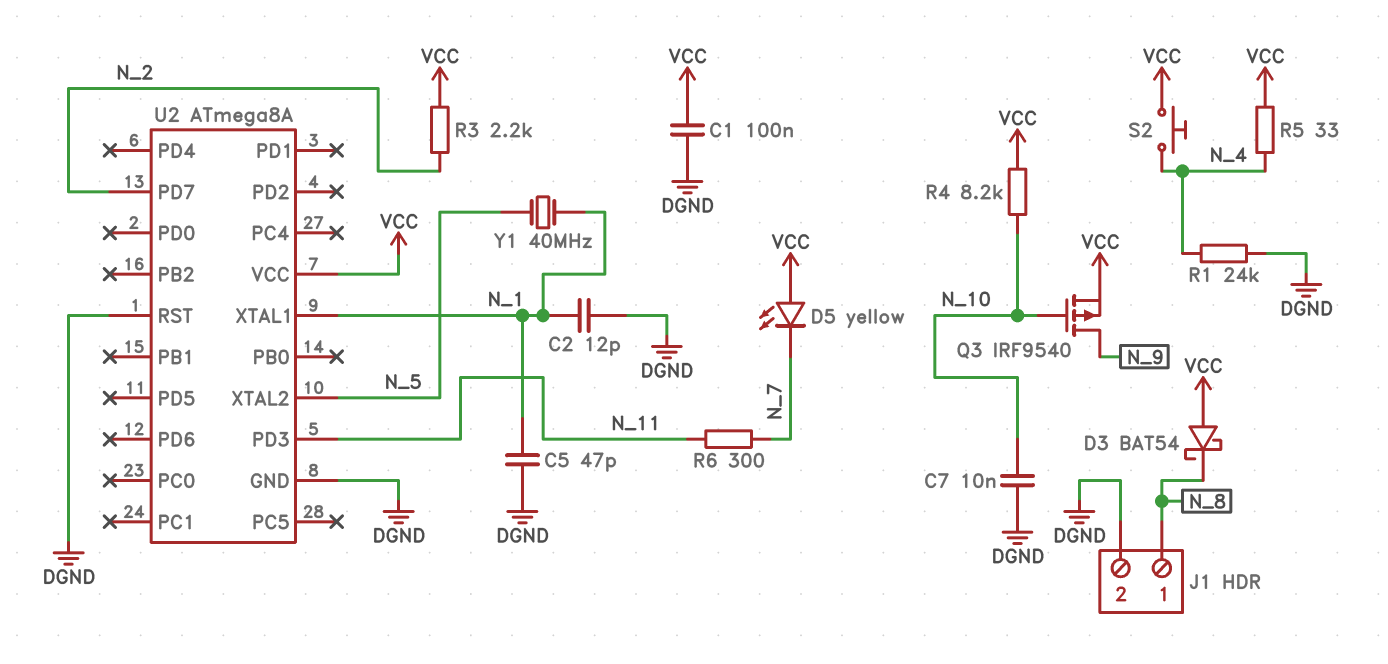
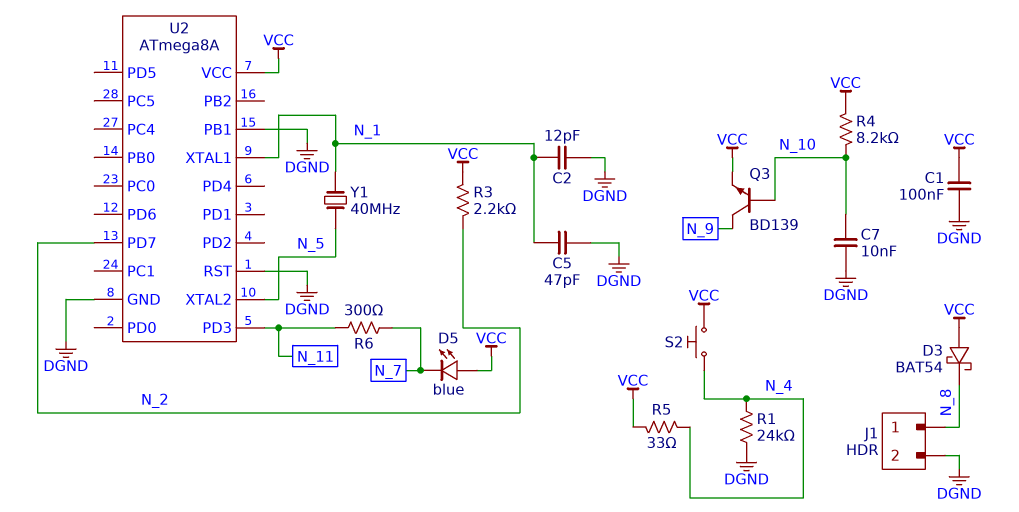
D5: LED yellow (A VCC, K N_7) -> LED blue (A VCC, K N_7)
Q3: PMOS IRF9540 (G N_10, D N_9, S VCC) -> NPN BD139 (B N_10, C N_9, E VCC)
U2 pin PB1: none -> DGND

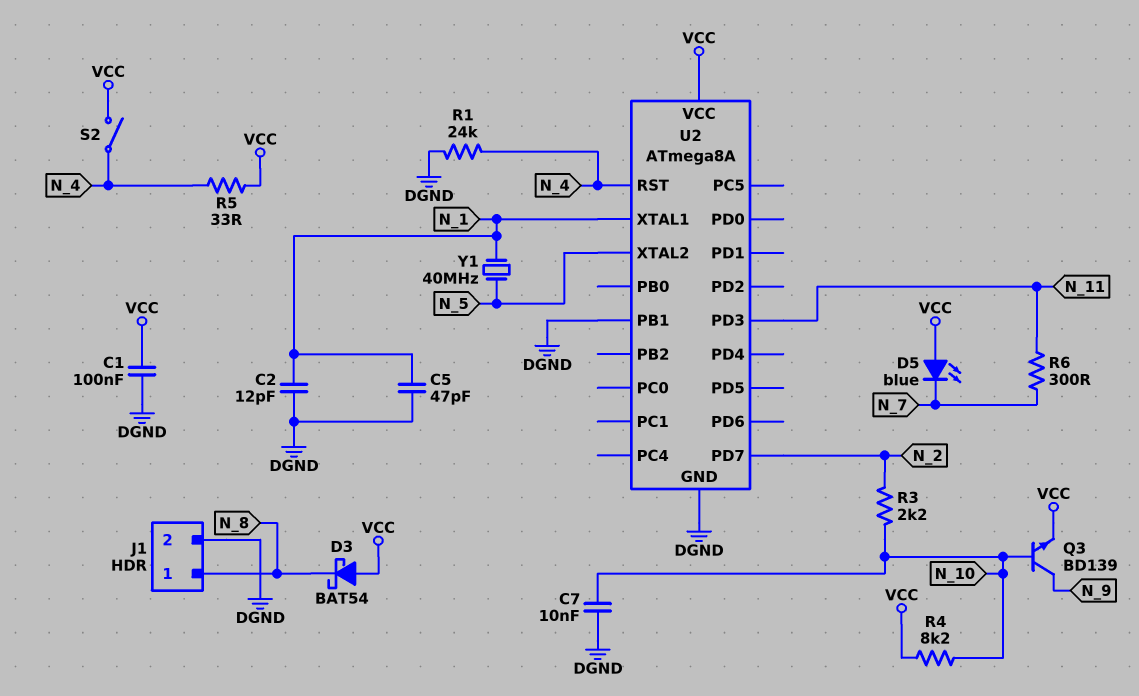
R3: 2.2k (N_2, VCC) -> 2.2k (N_2, N_10)
S2: button (N_4, VCC) -> switch (N_4, VCC)
U2 pin RST: DGND -> N_4

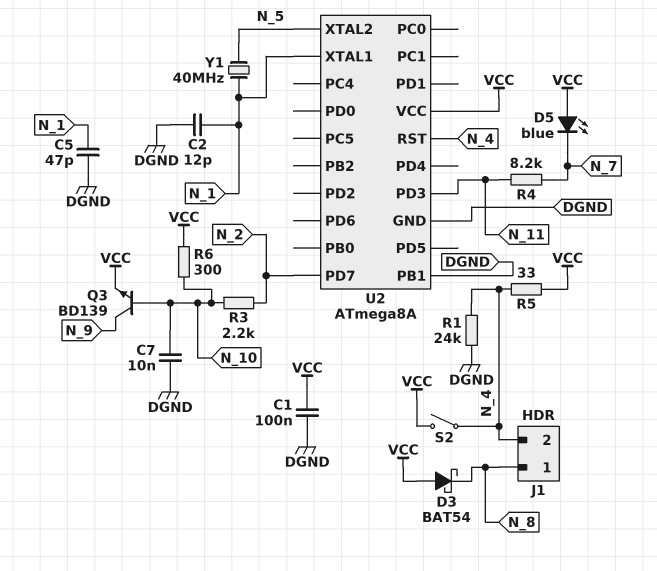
J1 pin 2: DGND -> N_4
R4: 8.2k (N_10, VCC) -> 8.2k (N_7, N_11)
R6: 300 (N_7, N_11) -> 300 (N_10, VCC)

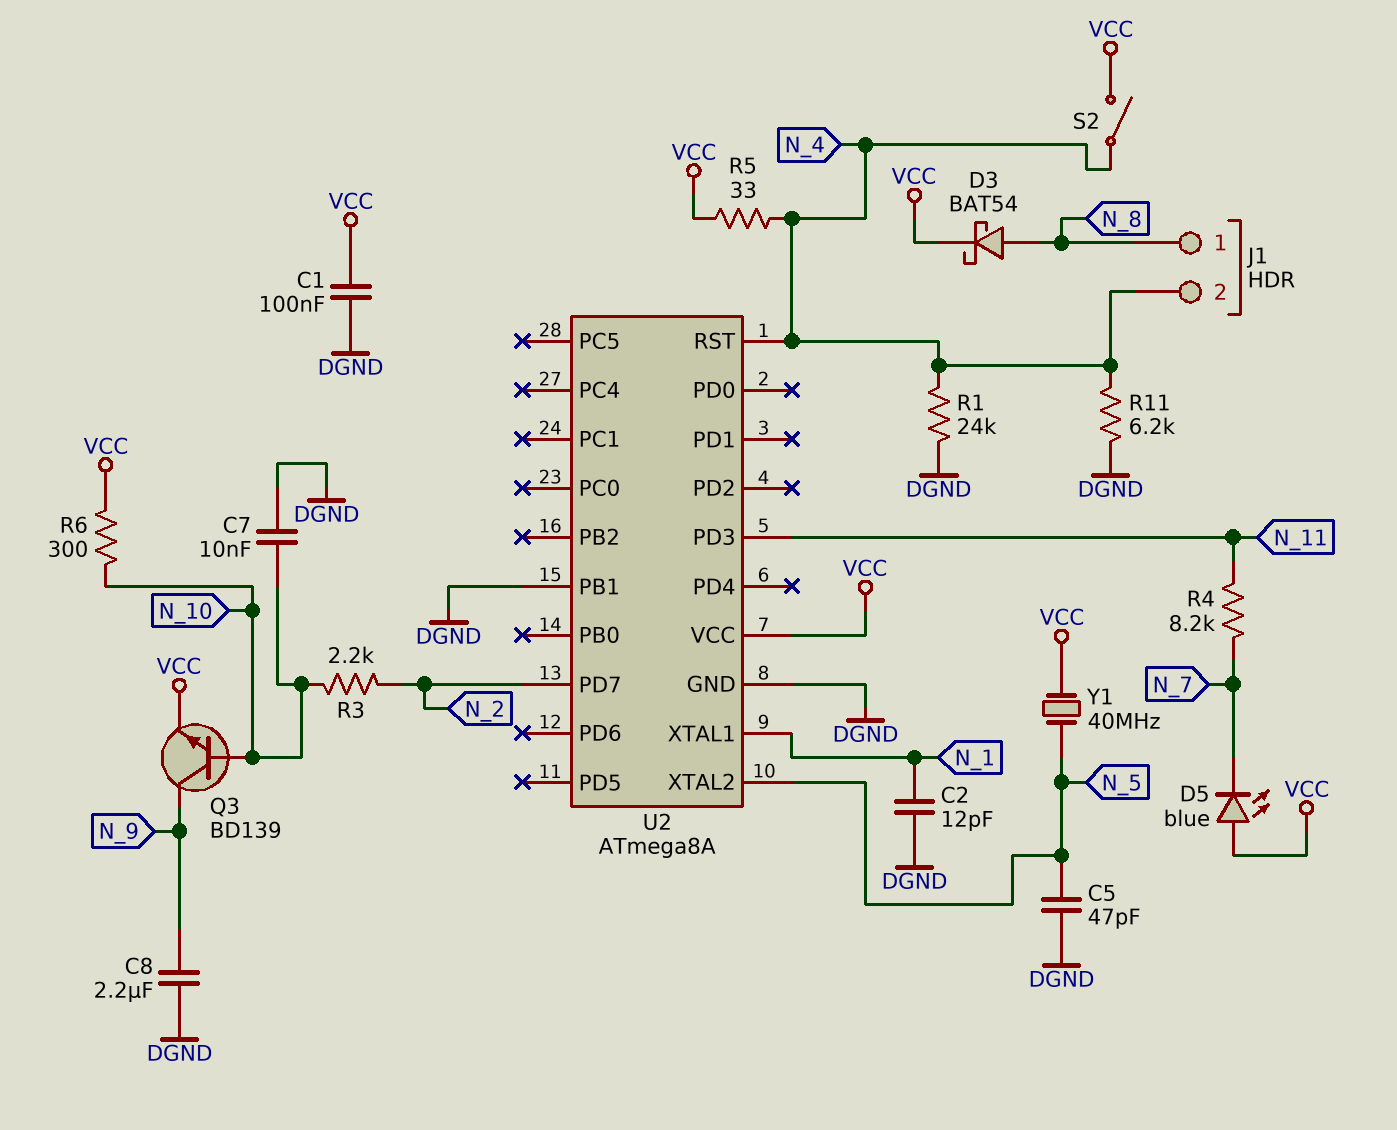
C5: 47pF (DGND, N_1) -> 47pF (DGND, N_5)
C8: none -> 2.2uF (DGND, N_9)
D3: schottky BAT54 (A VCC, K N_8) -> schottky BAT54 (A N_8, K VCC)
R11: none -> 6.2k (DGND, N_4)
Y1: 40MHz (N_1, N_5) -> 40MHz (N_5, VCC)

